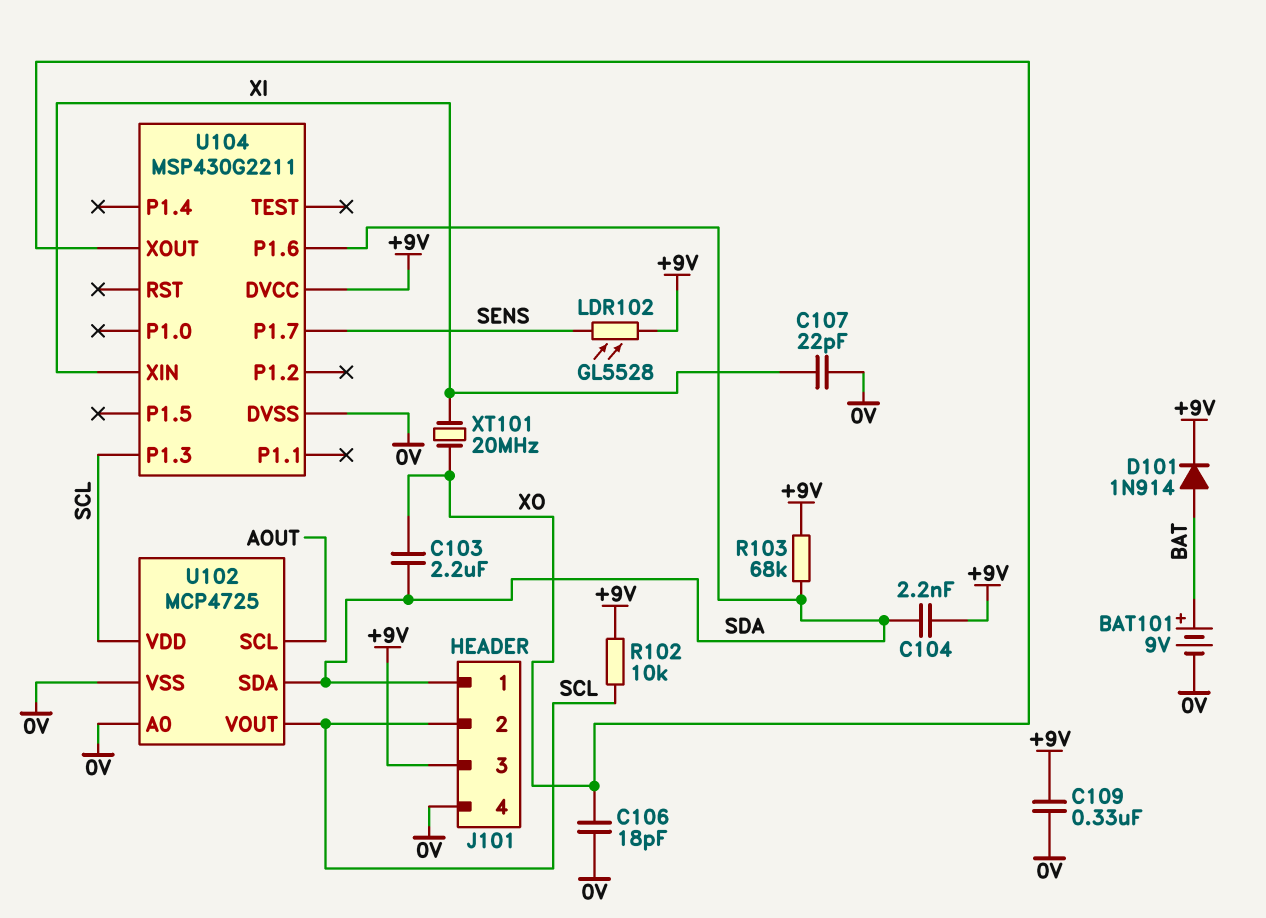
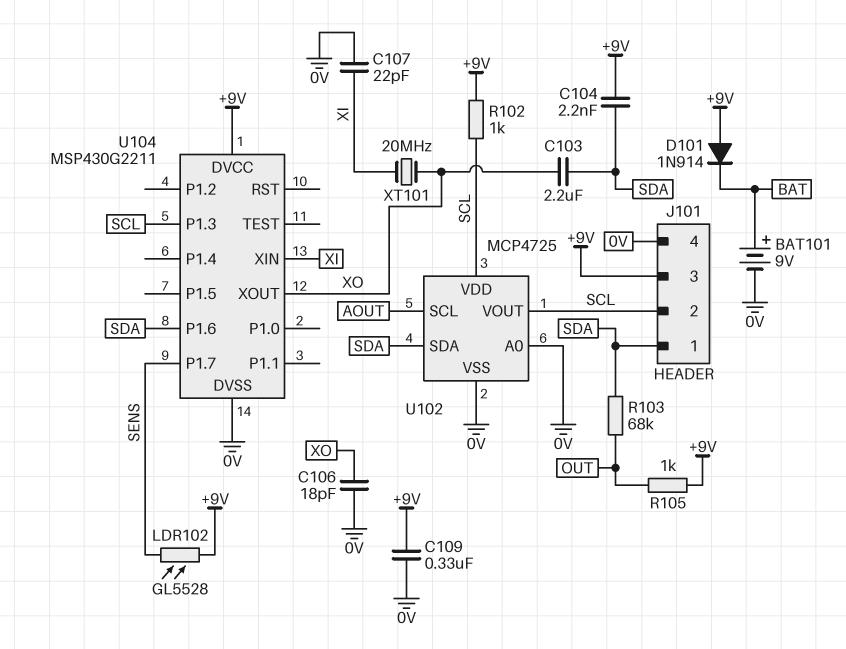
D101: diode 1N914 (A BAT, K +9V) -> diode 1N914 (A +9V, K BAT)
R102: 10k (+9V, SCL) -> 1k (+9V, SCL)
R103: 68k (+9V, SDA) -> 68k (OUT, SDA)
R105: none -> 1k (+9V, OUT)

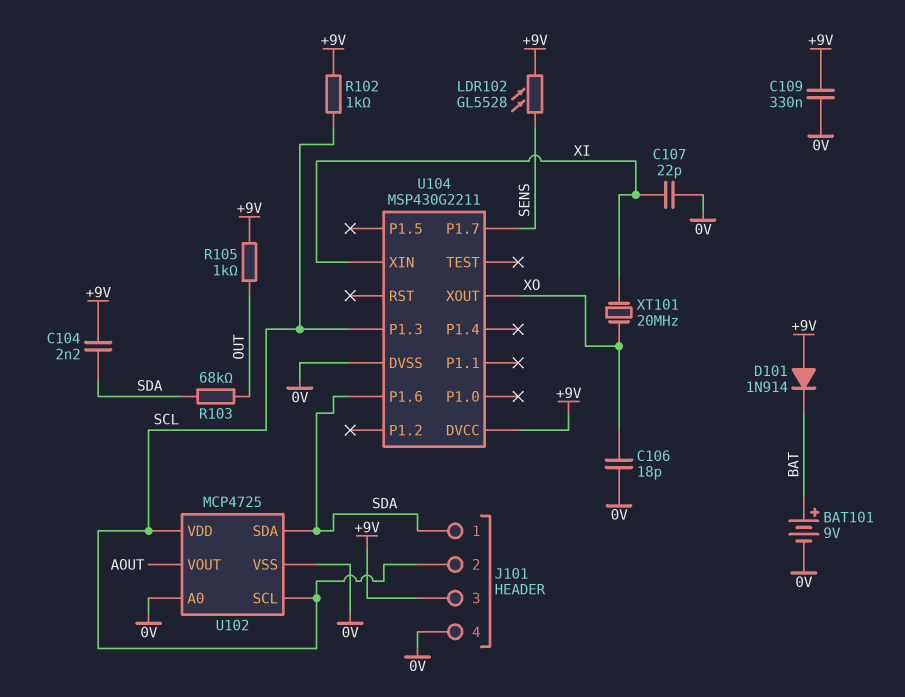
C103: 2.2uF (SDA, XO) -> none
U102 pin SCL: AOUT -> SCL
U102 pin VOUT: SCL -> AOUT

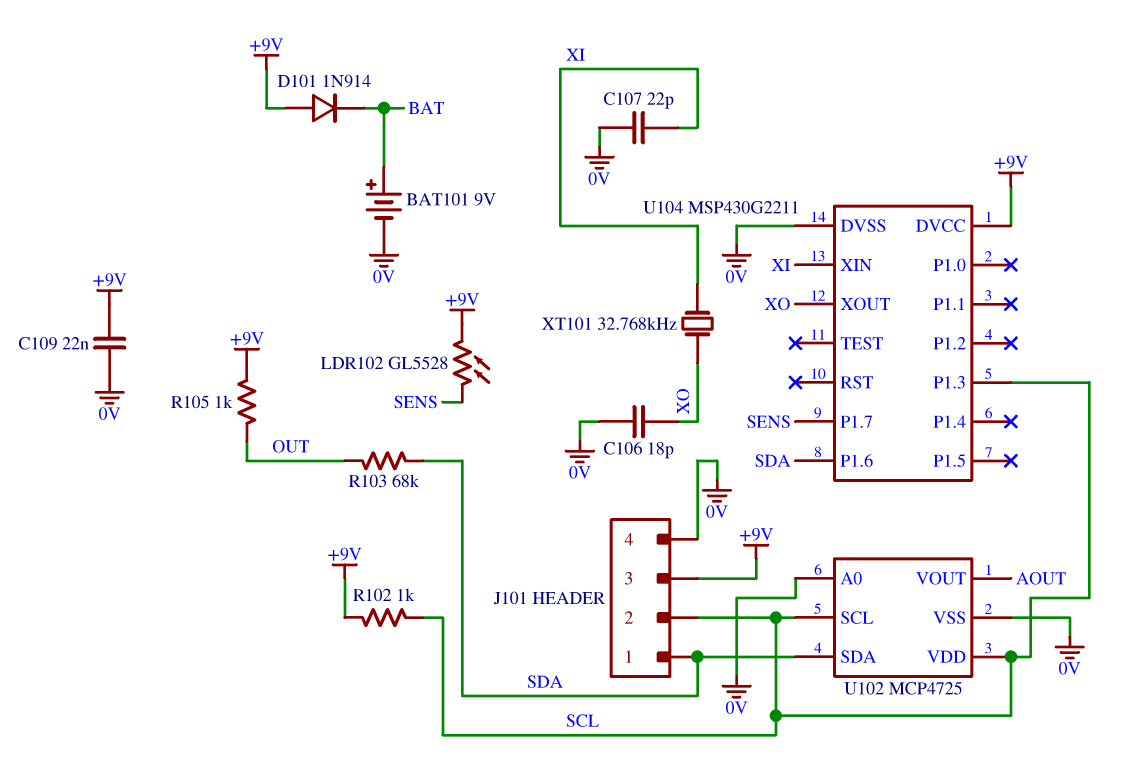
C104: 2.2nF (+9V, SDA) -> none
C109: 330nF (+9V, 0V) -> 22nF (+9V, 0V)
XT101: 20MHz (XI, XO) -> 32.768kHz (XI, XO)

